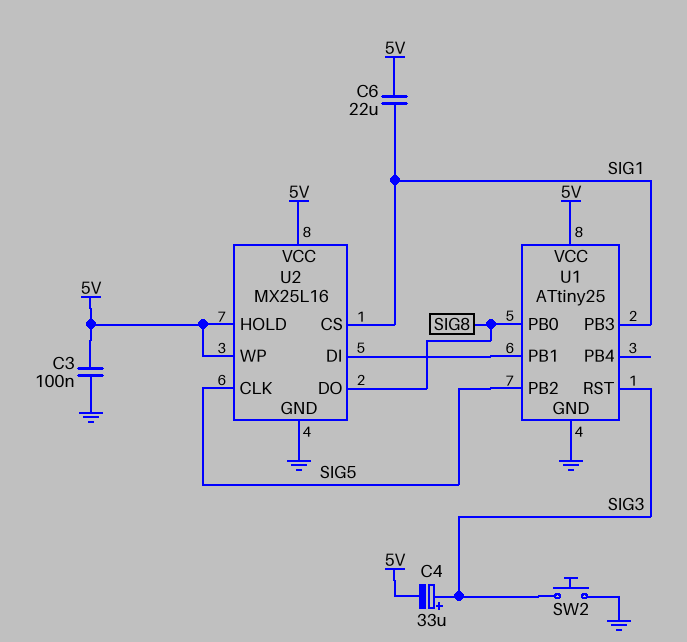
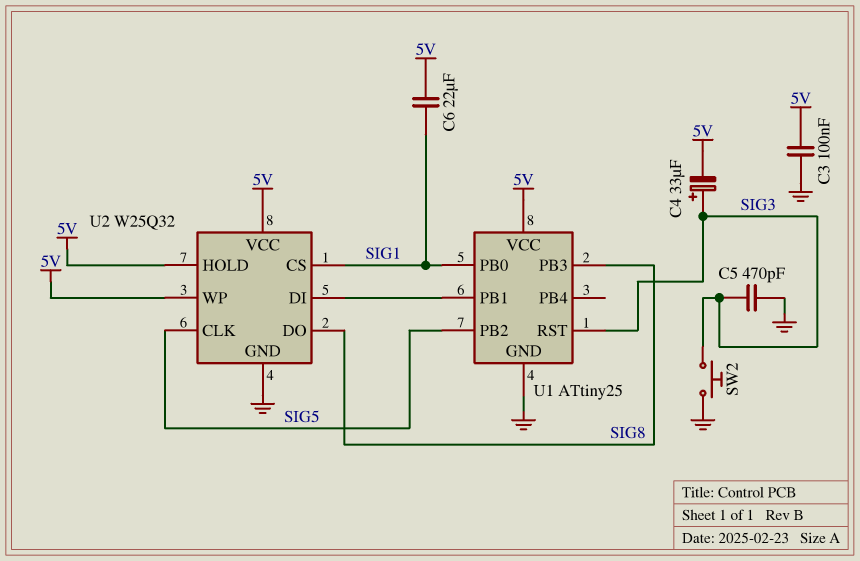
C5: none -> 470pF (GND, SIG3)
U1 pin PB0: SIG8 -> SIG1
U1 pin PB3: SIG1 -> SIG8
U2: MX25L16 -> W25Q32

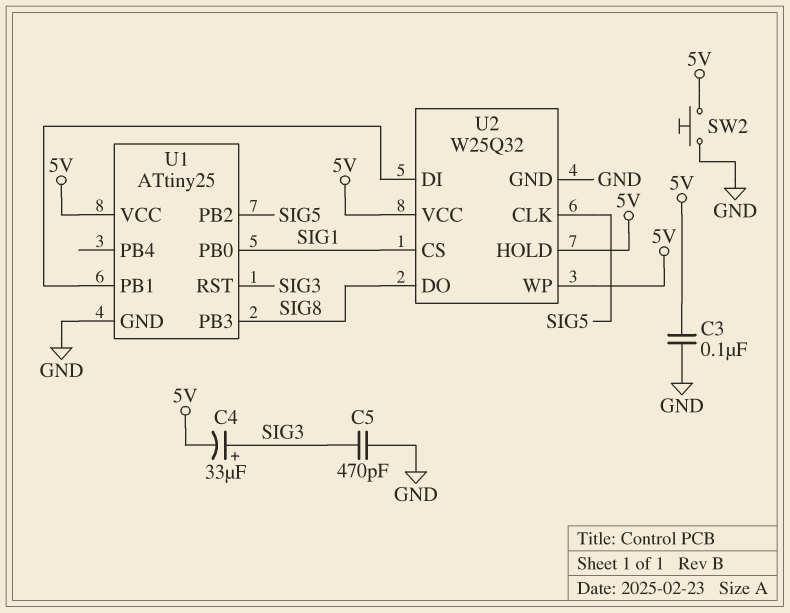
C6: 22uF (5V, SIG1) -> none
SW2: button (GND, SIG3) -> button (5V, GND)

